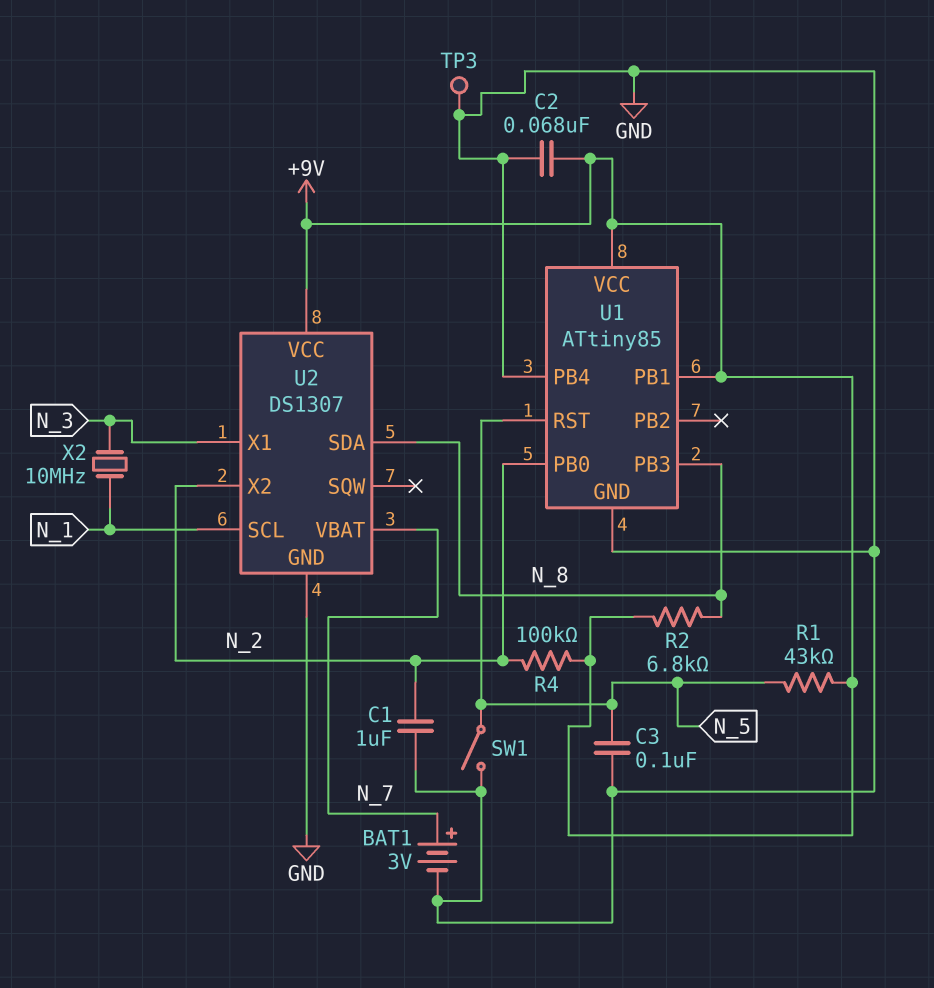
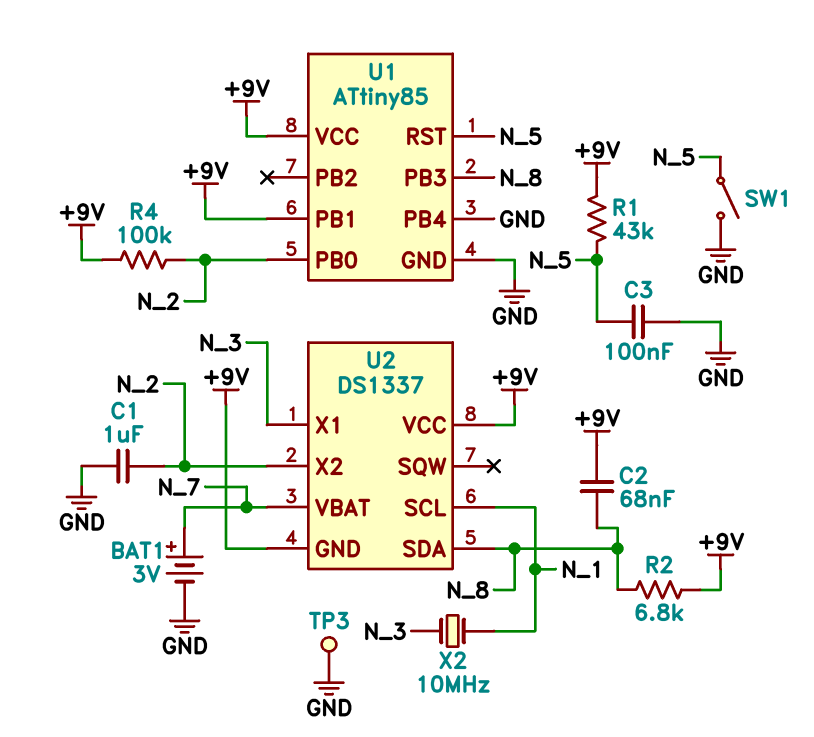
C2: 68nF (+9V, GND) -> 68nF (+9V, N_8)
U2: DS1307 -> DS1337
U2 pin GND: GND -> +9V

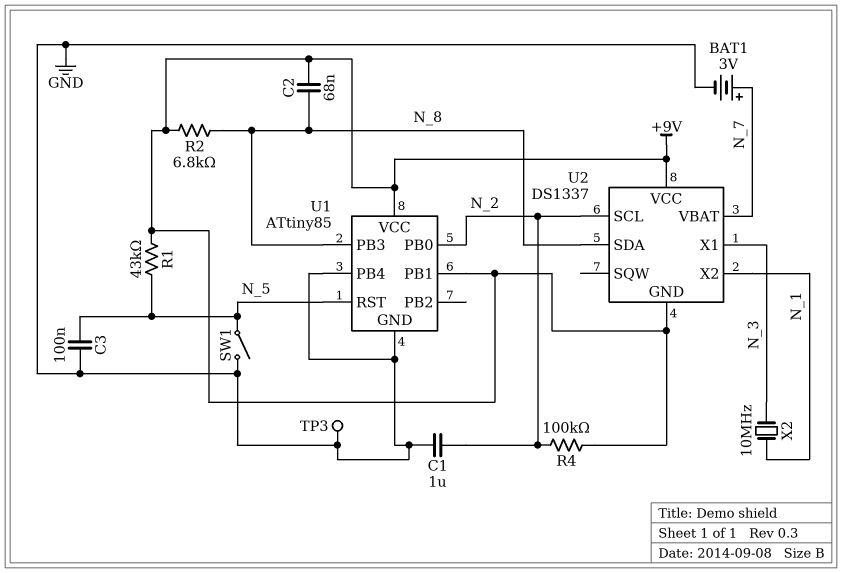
U2 pin SCL: N_1 -> N_2
U2 pin X2: N_2 -> N_1

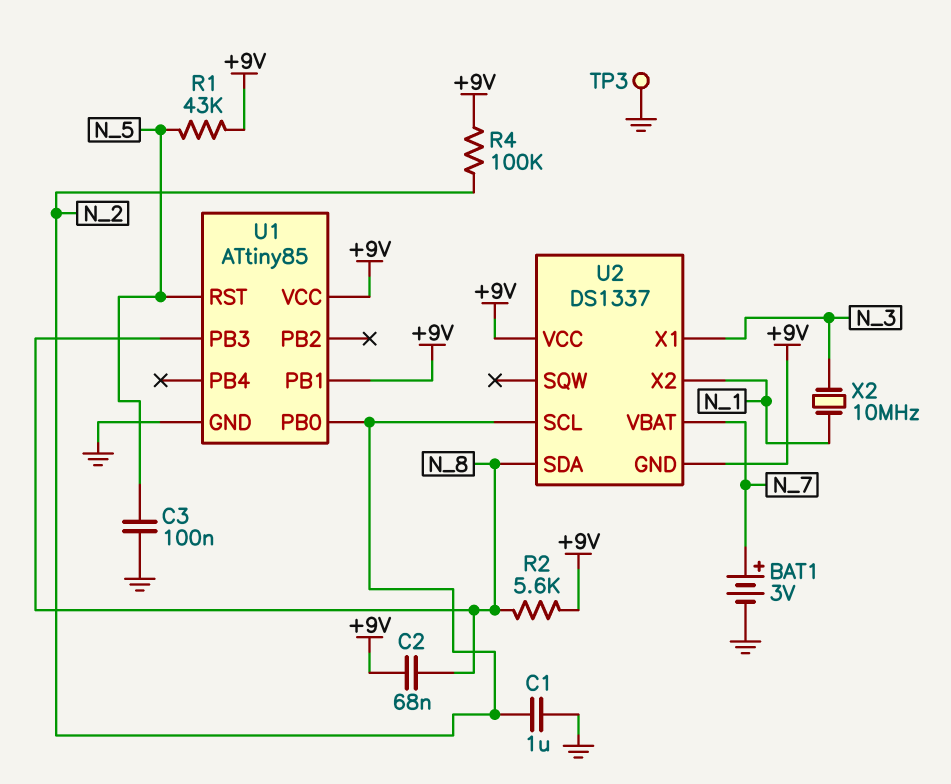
R2: 6.8k (+9V, N_8) -> 5.6k (+9V, N_8)
SW1: switch (GND, N_5) -> none
U1 pin PB4: GND -> none

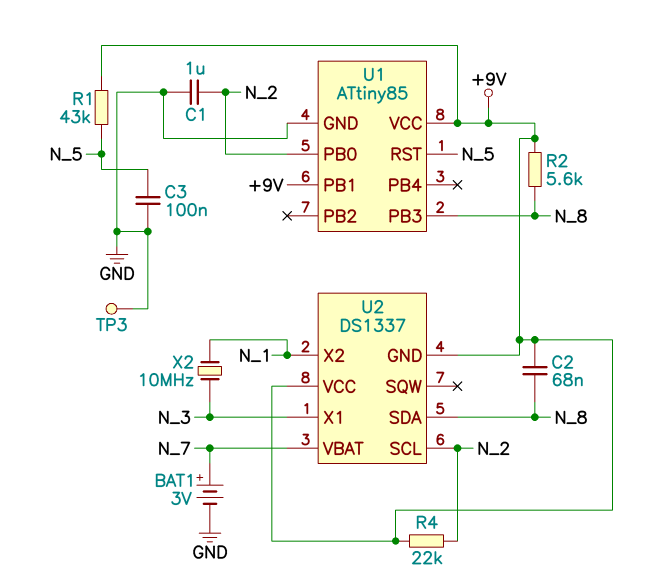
R4: 100k (+9V, N_2) -> 22k (+9V, N_2)

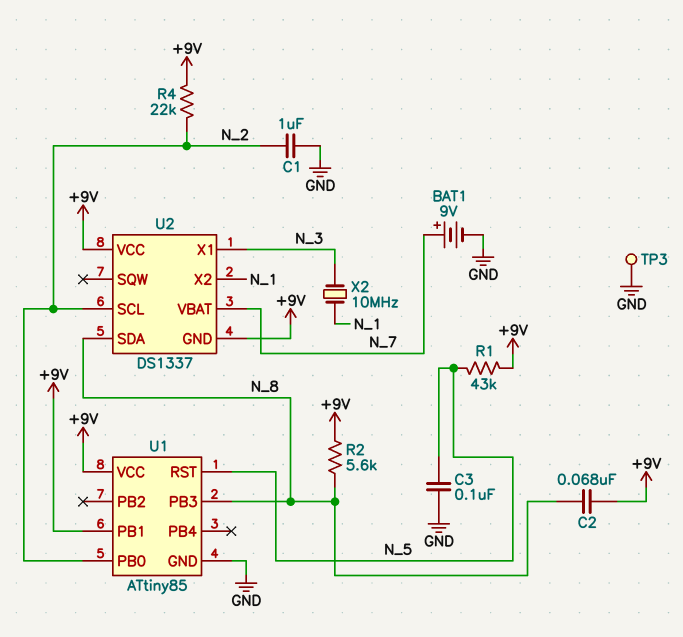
BAT1: 3V (plus N_7, minus GND) -> 9V (plus N_7, minus GND)

